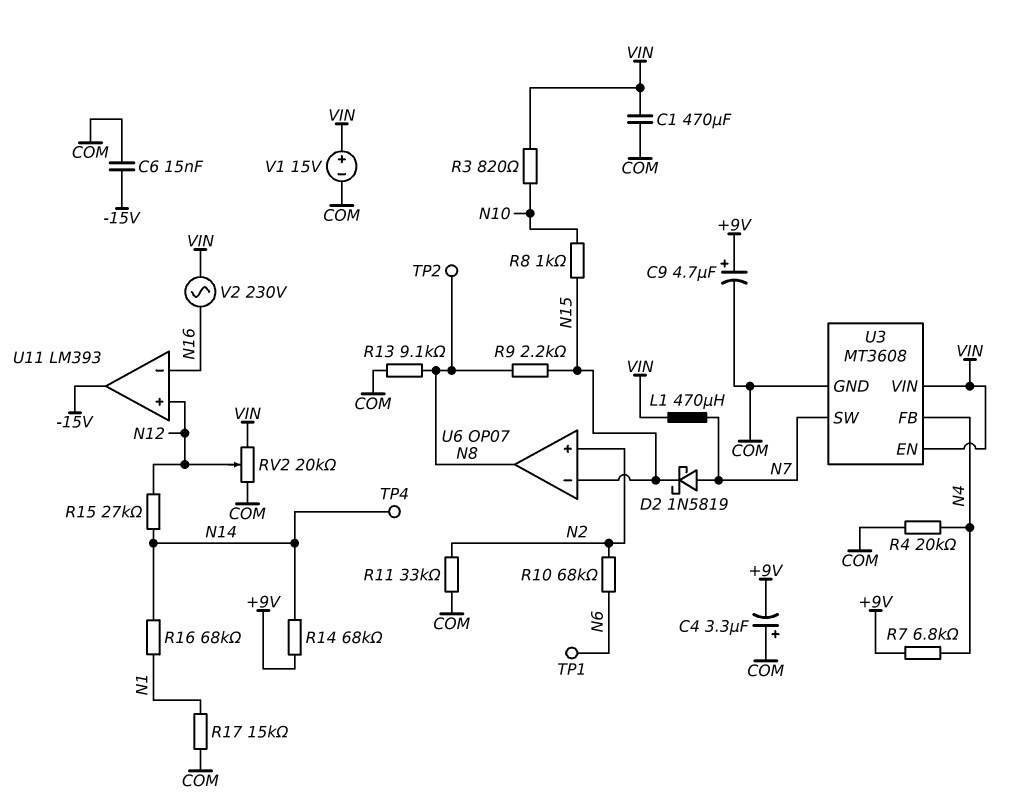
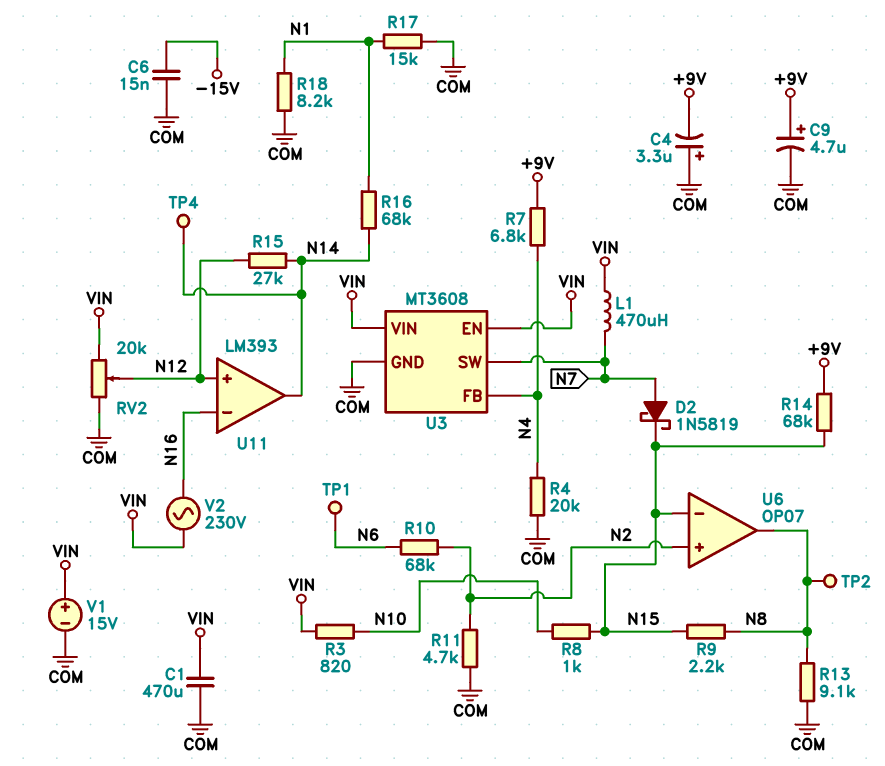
R11: 33k (COM, N2) -> 4.7k (COM, N2)
R14: 68k (+9V, N14) -> 68k (+9V, N15)
R18: none -> 8.2k (COM, N1)
U11 pin out: -15V -> N14

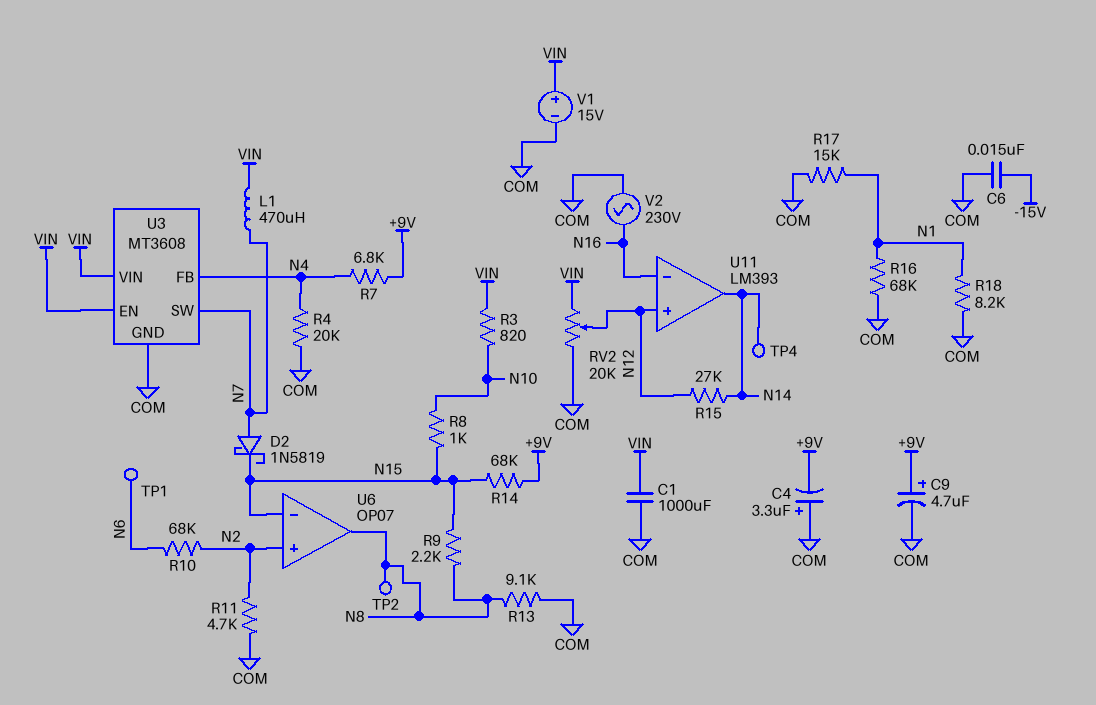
C1: 470uF (COM, VIN) -> 1000uF (COM, VIN)
R16: 68k (N1, N14) -> 68k (COM, N1)
V2: AC 230V (N16, VIN) -> AC 230V (COM, N16)

